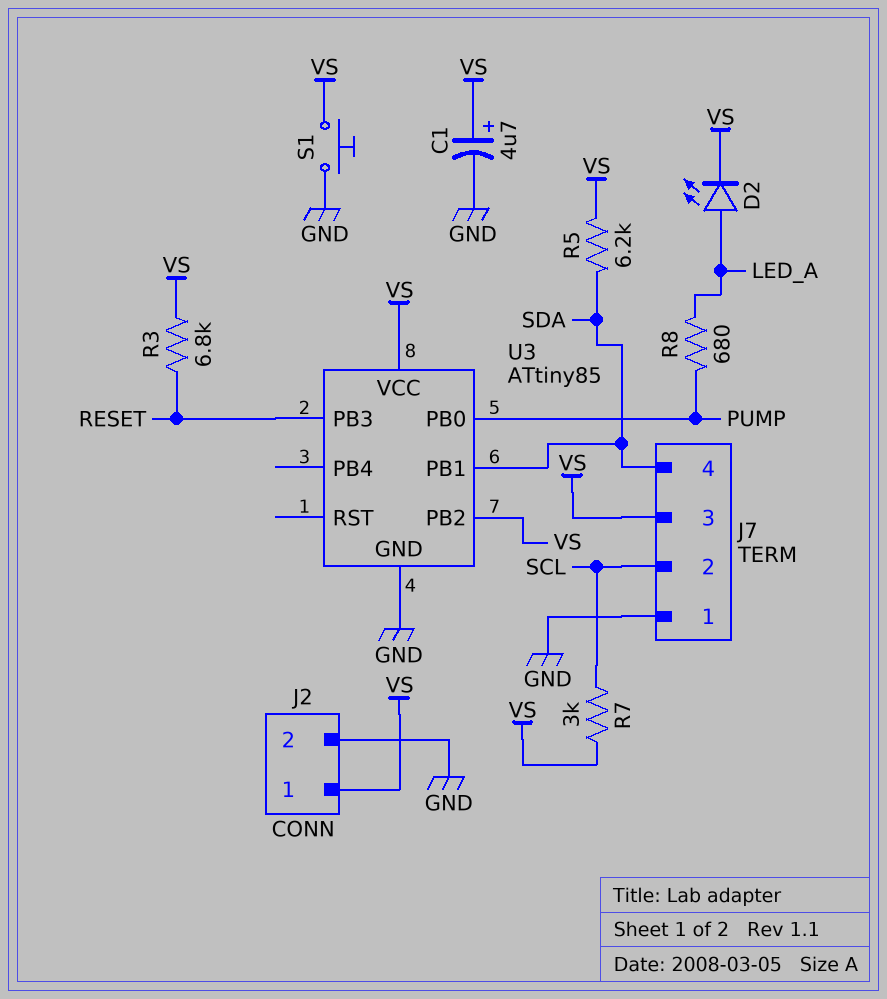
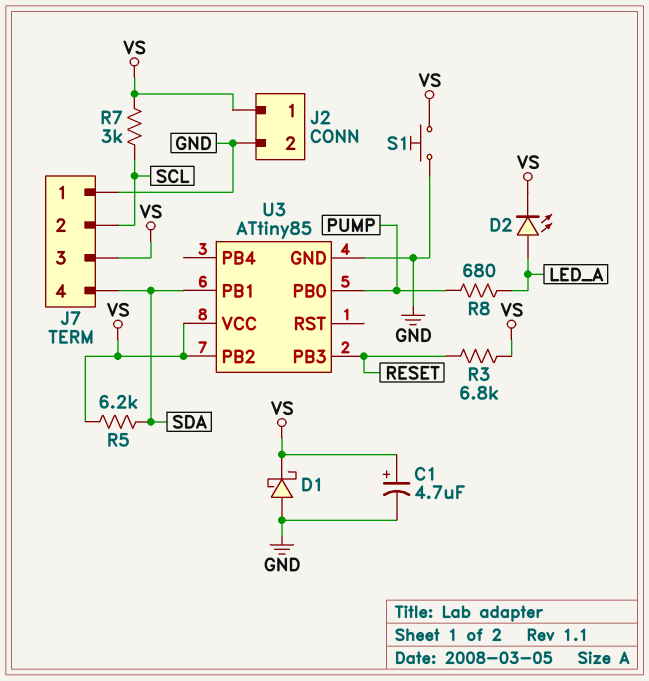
D1: none -> schottky (A GND, K VS)

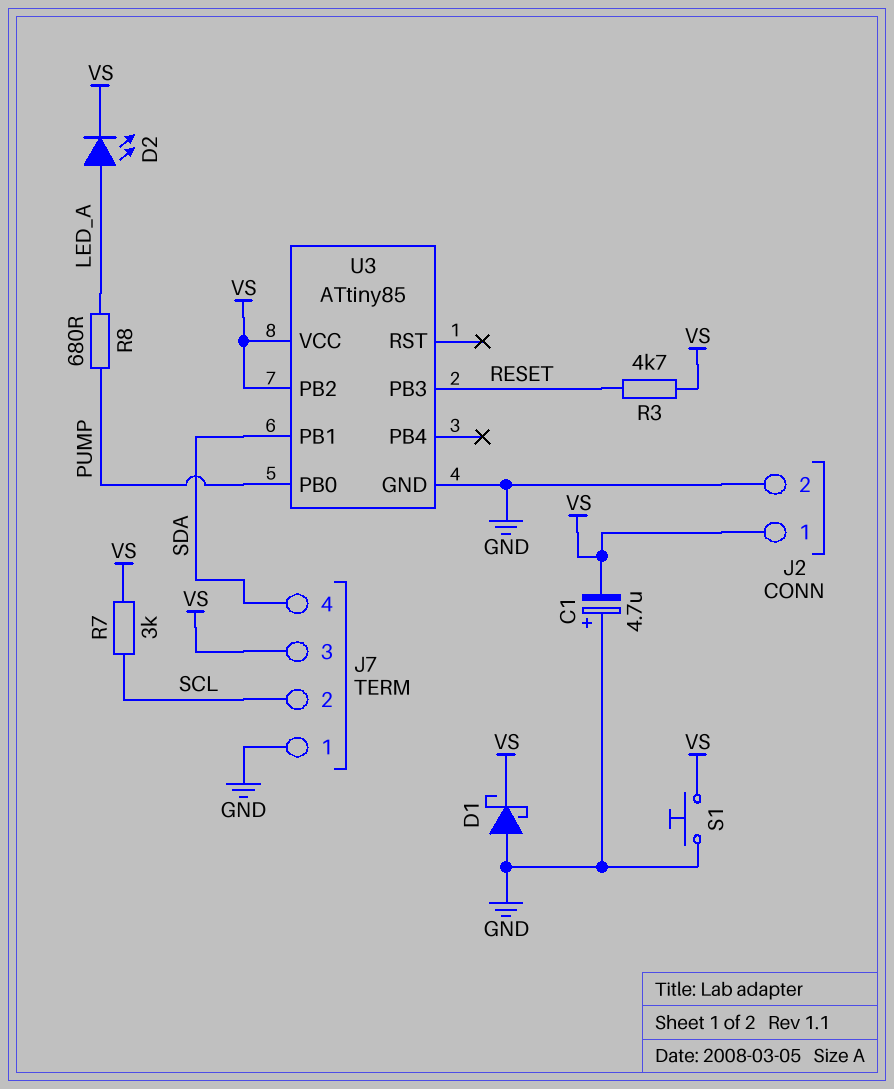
C1: 4.7uF (plus VS, minus GND) -> 4.7uF (plus GND, minus VS)
R3: 6.8k (RESET, VS) -> 4.7k (RESET, VS)
R5: 6.2k (SDA, VS) -> none

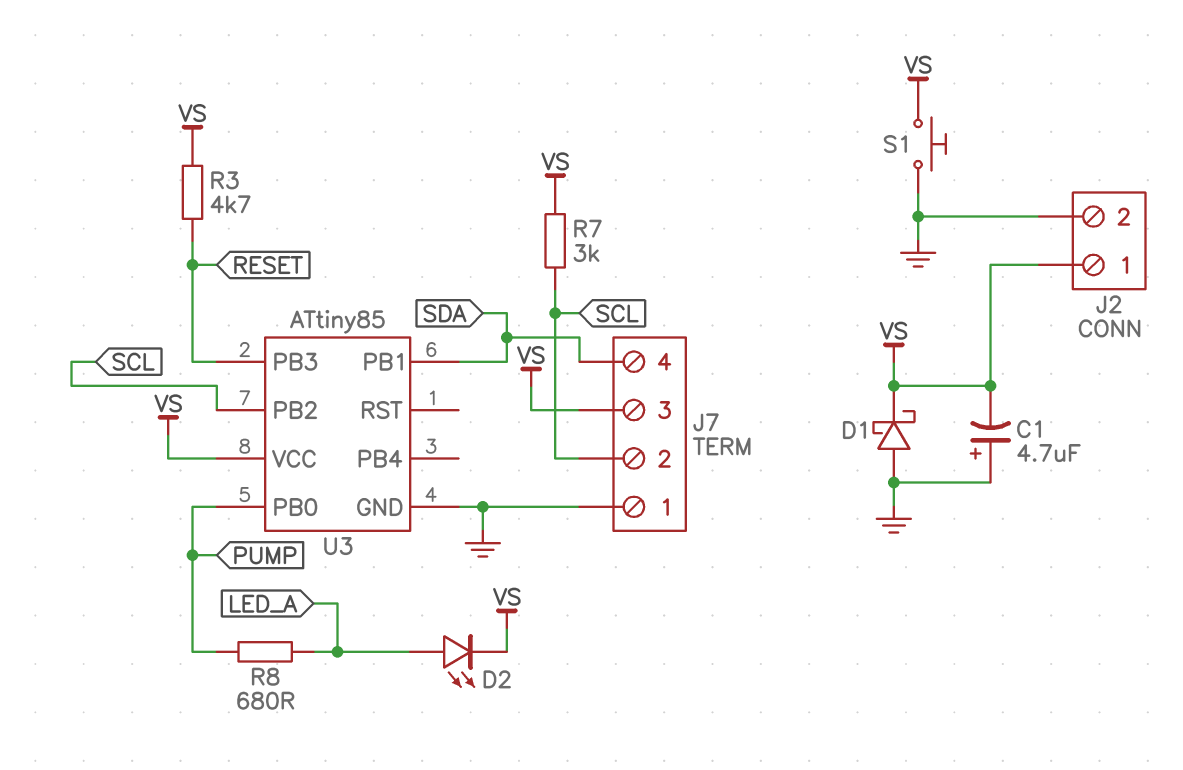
U3 pin PB2: VS -> SCL

